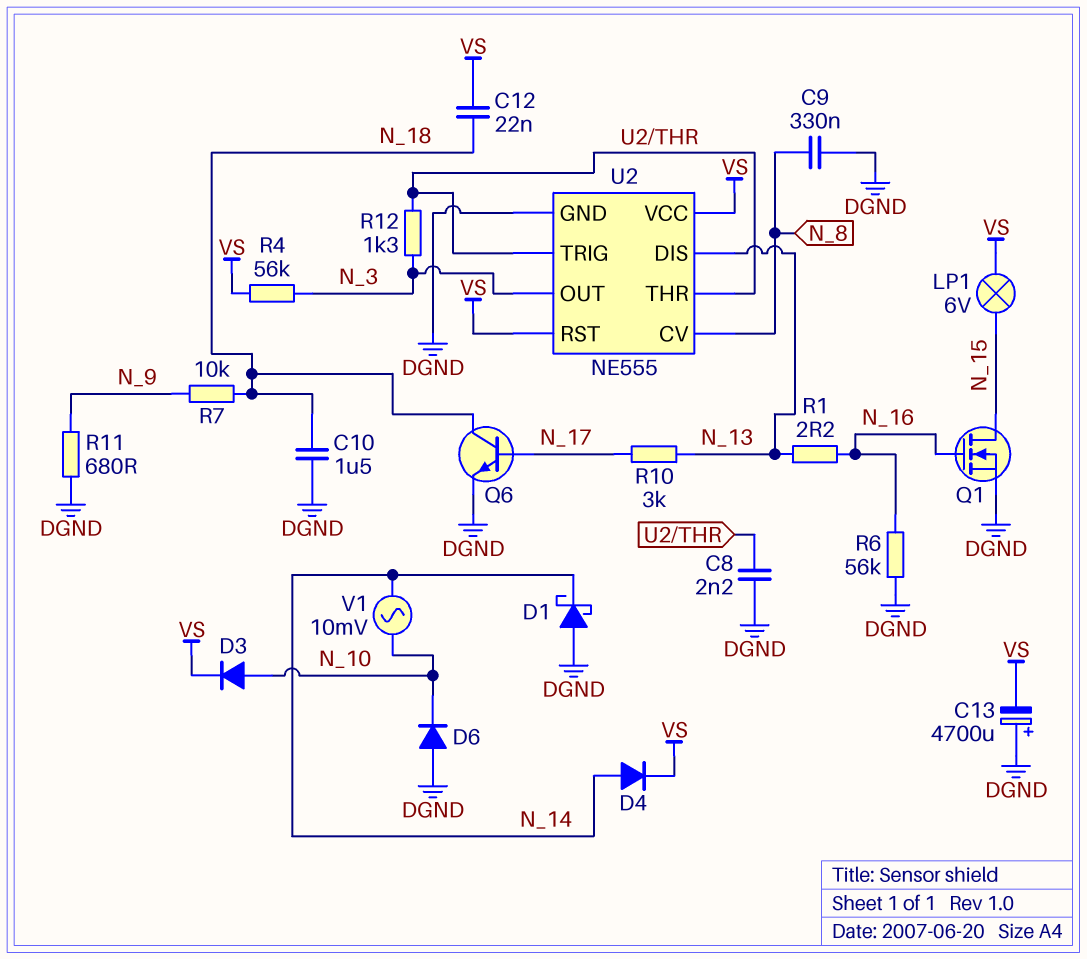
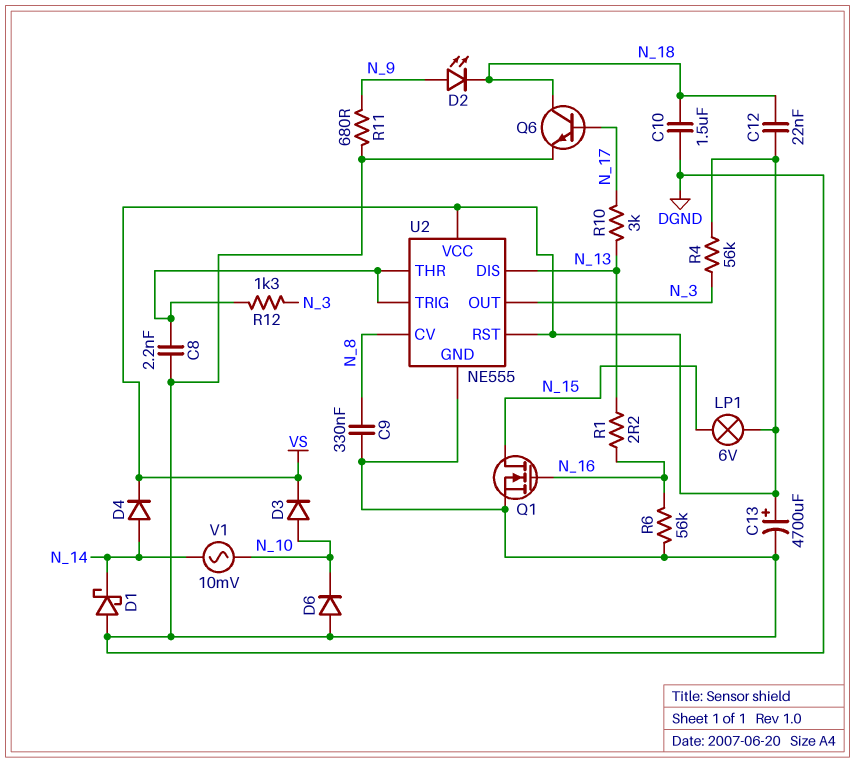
C13: 4700uF (plus DGND, minus VS) -> 4700uF (plus VS, minus DGND)
D2: none -> LED (A N_9, K N_18)
R7: 10k (N_9, N_18) -> none

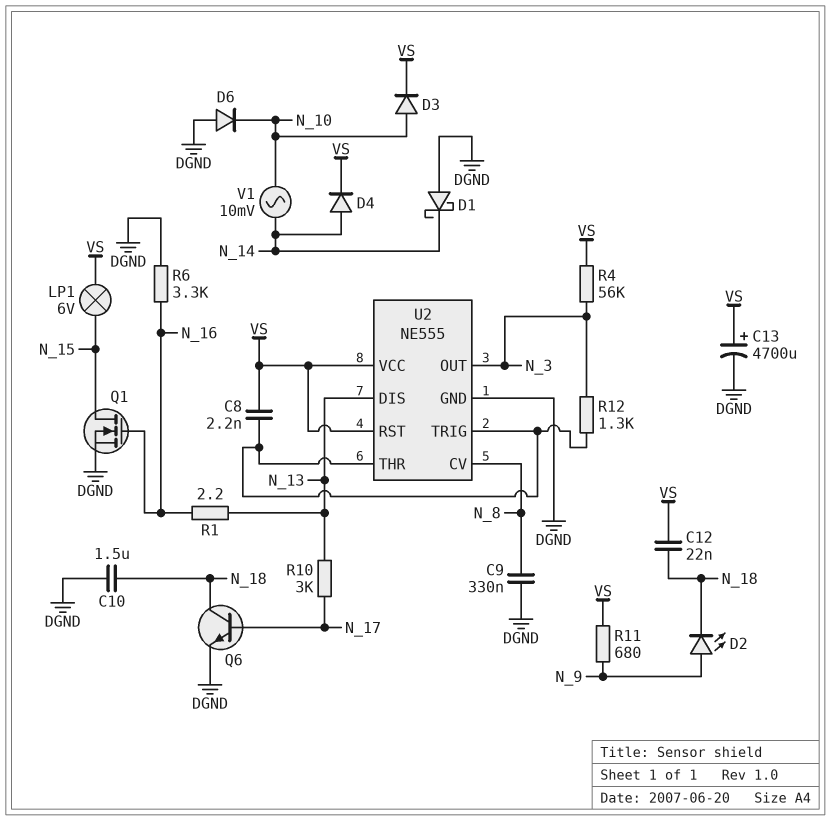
C8: 2.2nF (DGND, U2/THR) -> 2.2nF (U2/THR, VS)
R6: 56k (DGND, N_16) -> 3.3k (DGND, N_16)
R11: 680 (DGND, N_9) -> 680 (N_9, VS)

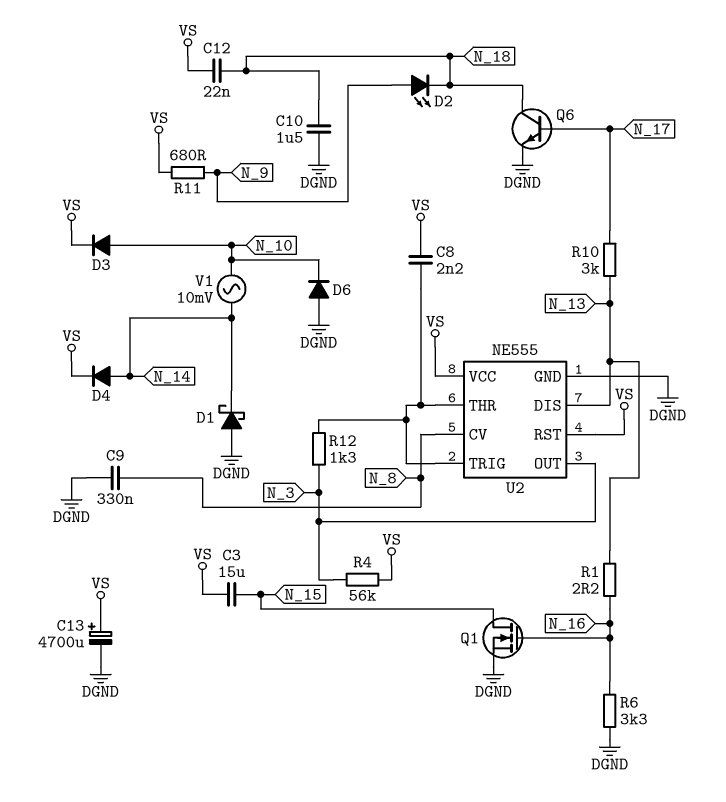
C3: none -> 15uF (N_15, VS)
LP1: lamp 6V (N_15, VS) -> none

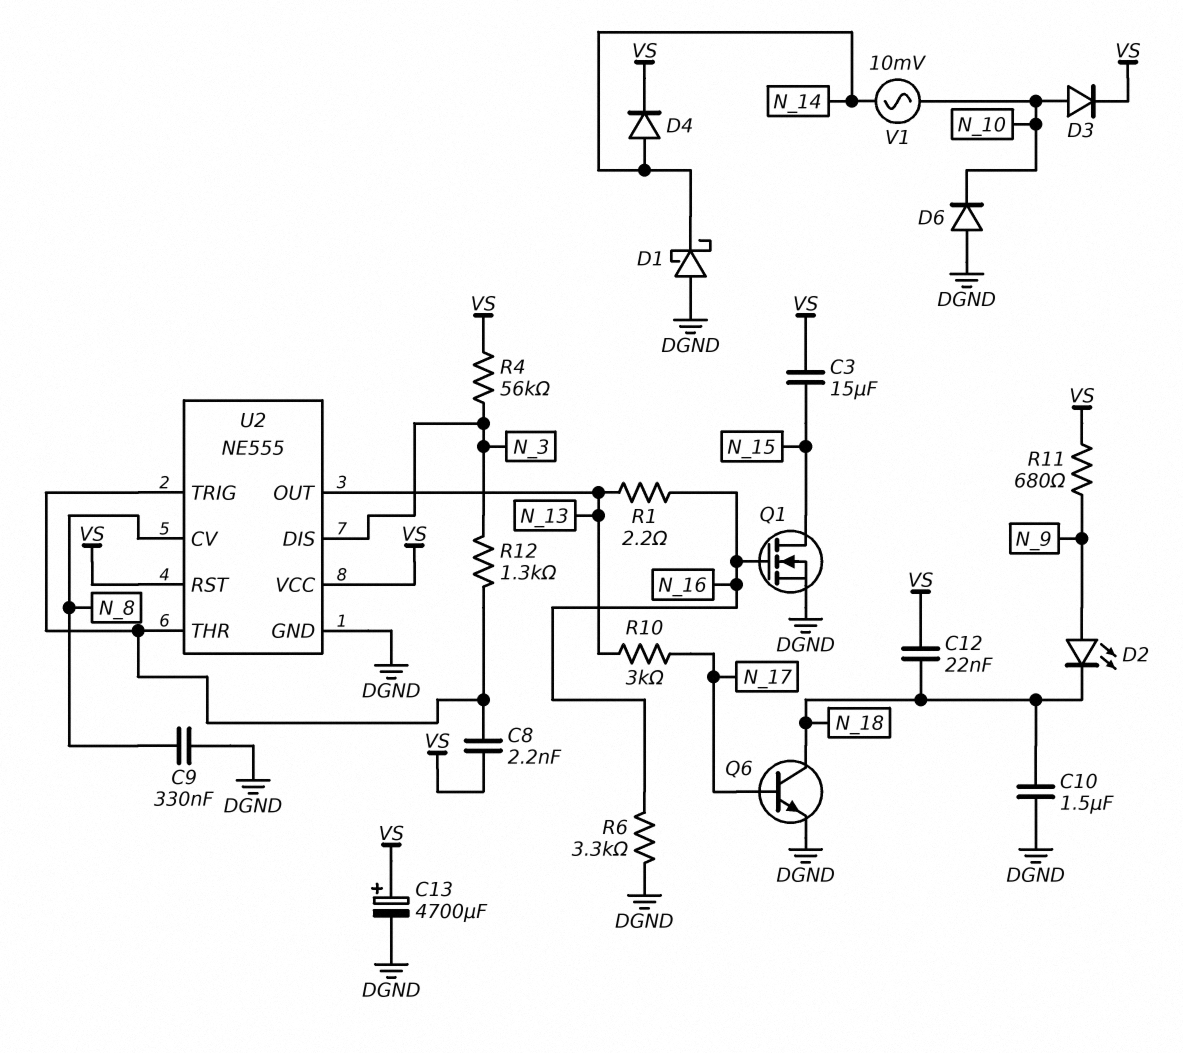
U2 pin DIS: N_13 -> N_3
U2 pin OUT: N_3 -> N_13

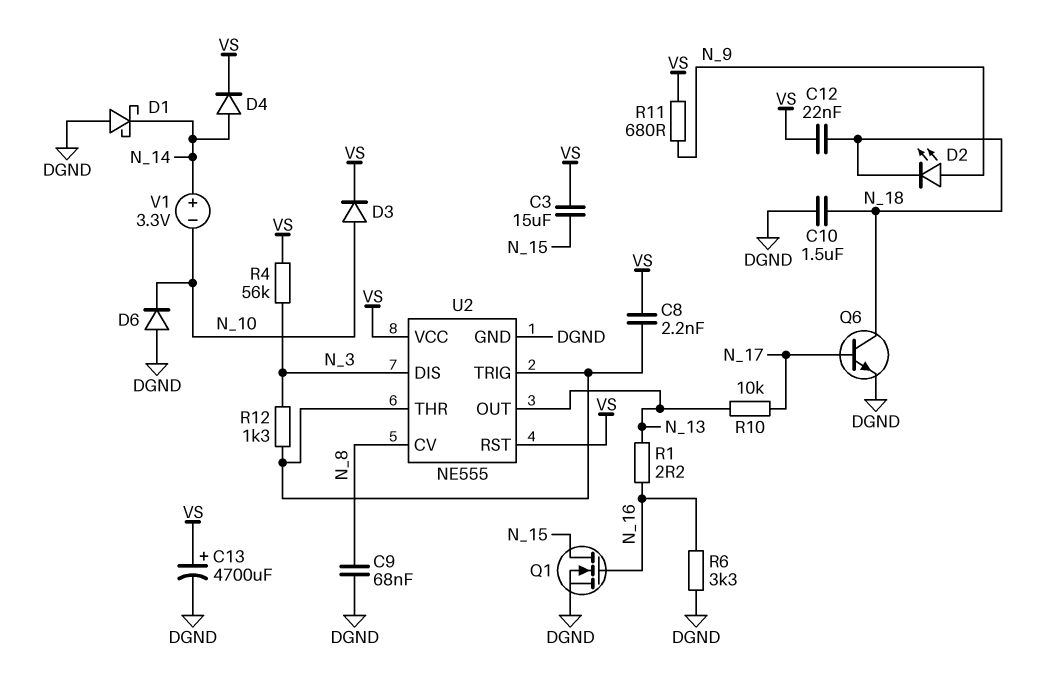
C9: 330nF (DGND, N_8) -> 68nF (DGND, N_8)
R10: 3k (N_13, N_17) -> 10k (N_13, N_17)
V1: AC 10mV (N_10, N_14) -> 3.3V (plus N_14, minus N_10)

